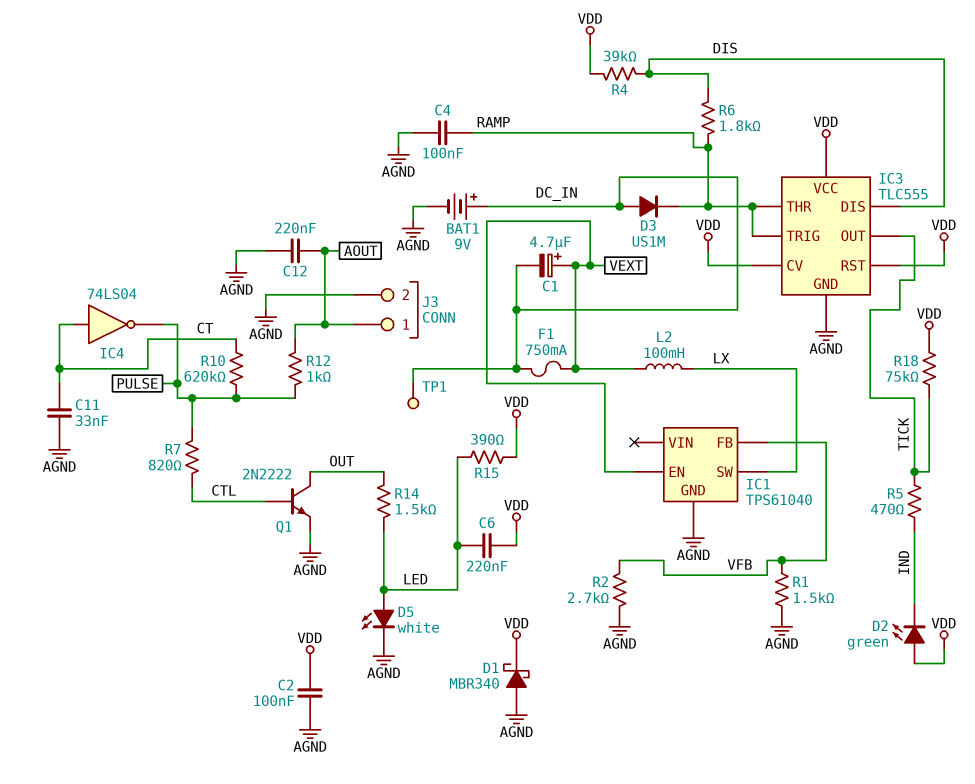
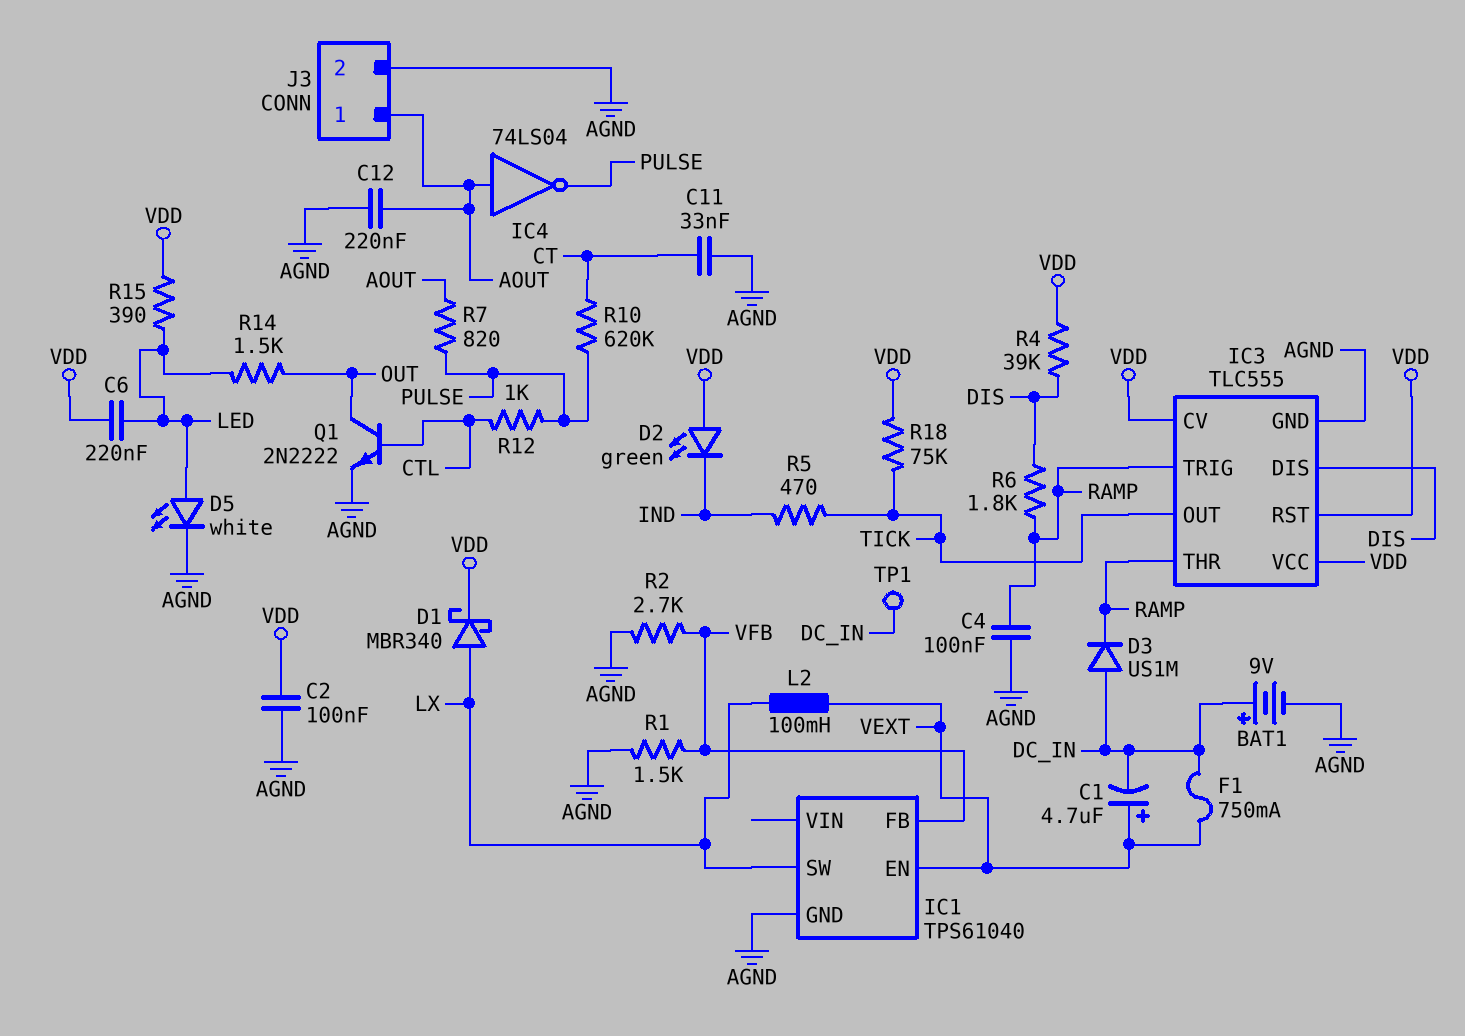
D1: schottky MBR340 (A AGND, K VDD) -> schottky MBR340 (A LX, K VDD)
IC4: NOT 74LS04 (in CT, out PULSE) -> NOT 74LS04 (in AOUT, out PULSE)
R7: 820 (CTL, PULSE) -> 820 (AOUT, PULSE)
R12: 1k (AOUT, PULSE) -> 1k (CTL, PULSE)

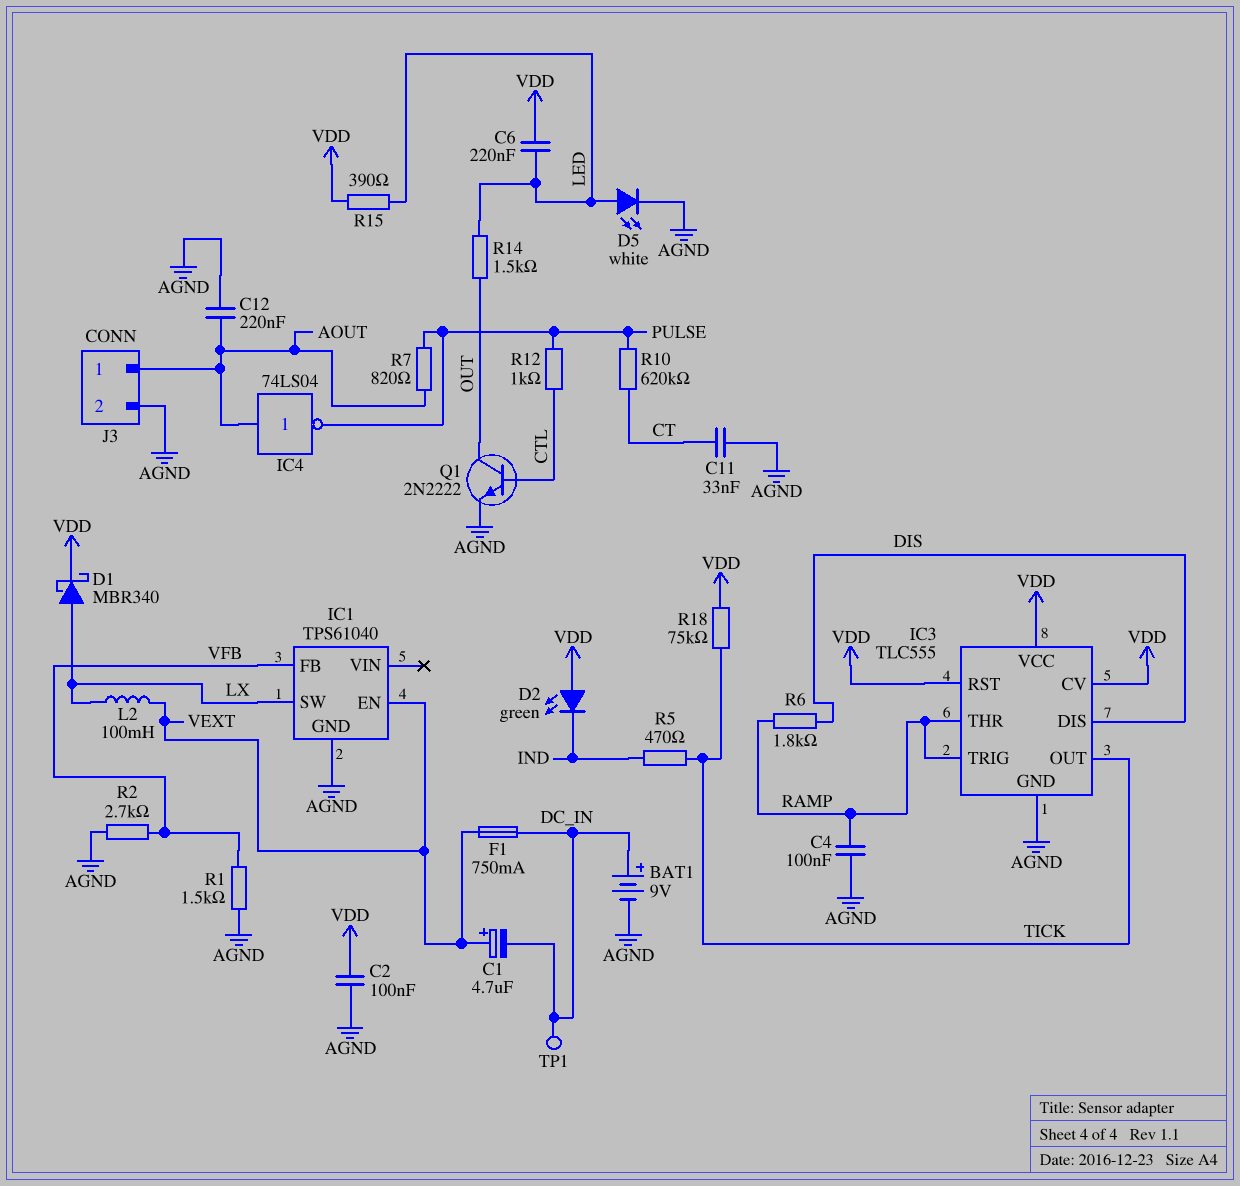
D3: diode US1M (A DC_IN, K RAMP) -> none
R4: 39k (DIS, VDD) -> none

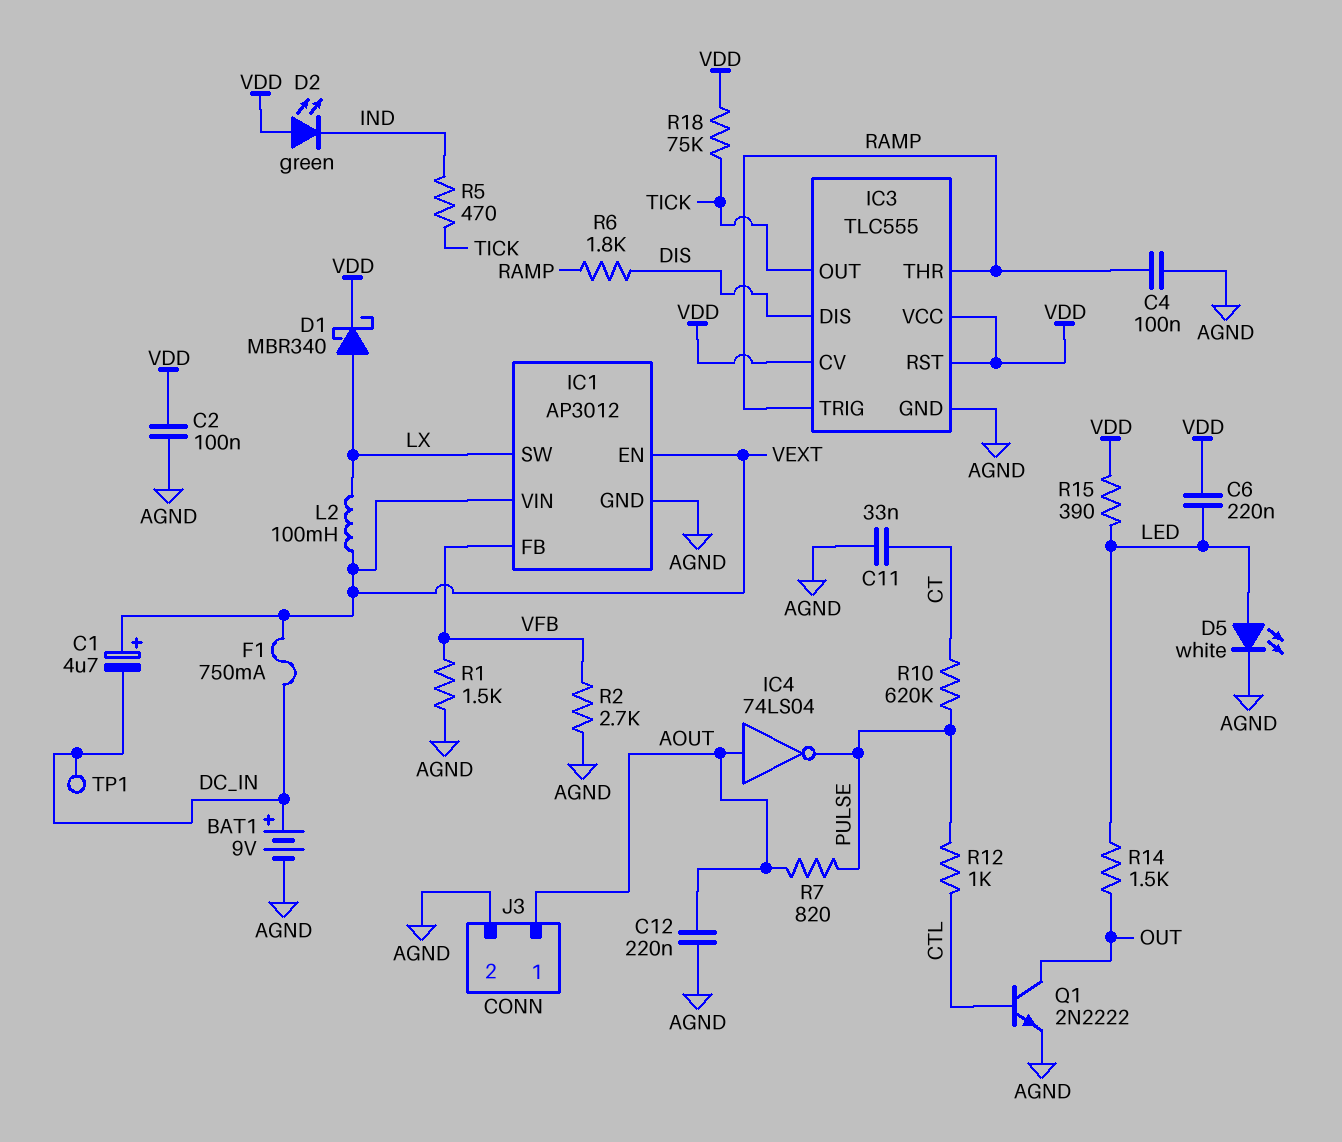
IC1: TPS61040 -> AP3012
IC1 pin VIN: none -> VEXT

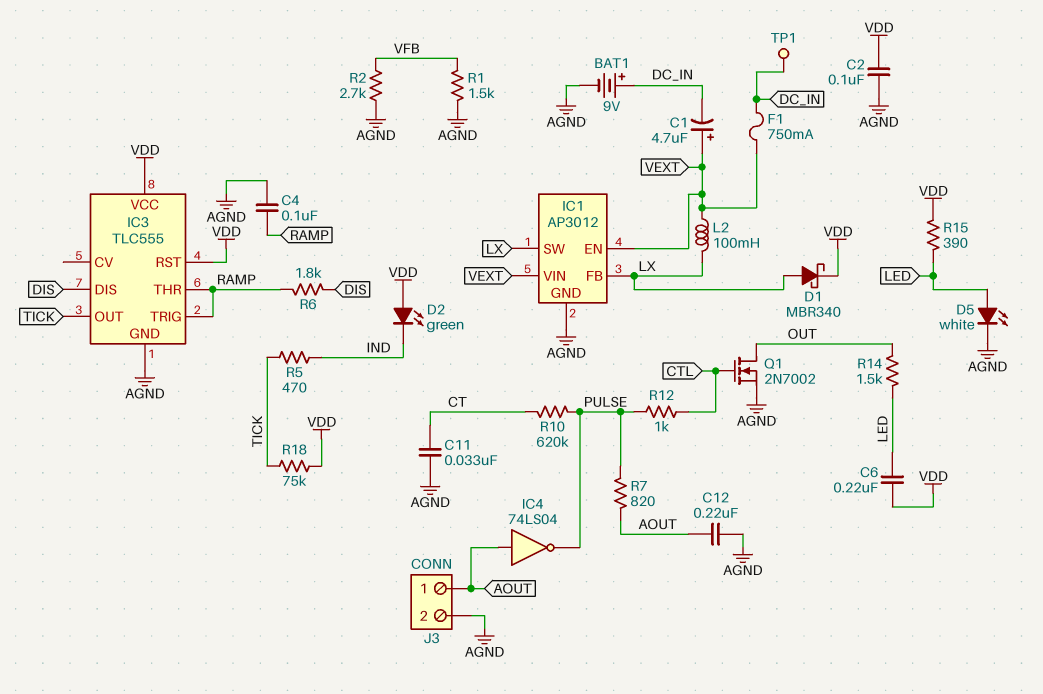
IC1 pin FB: VFB -> LX
IC3 pin CV: VDD -> none
Q1: NPN 2N2222 (B CTL, C OUT, E AGND) -> NMOS 2N7002 (G CTL, D OUT, S AGND)

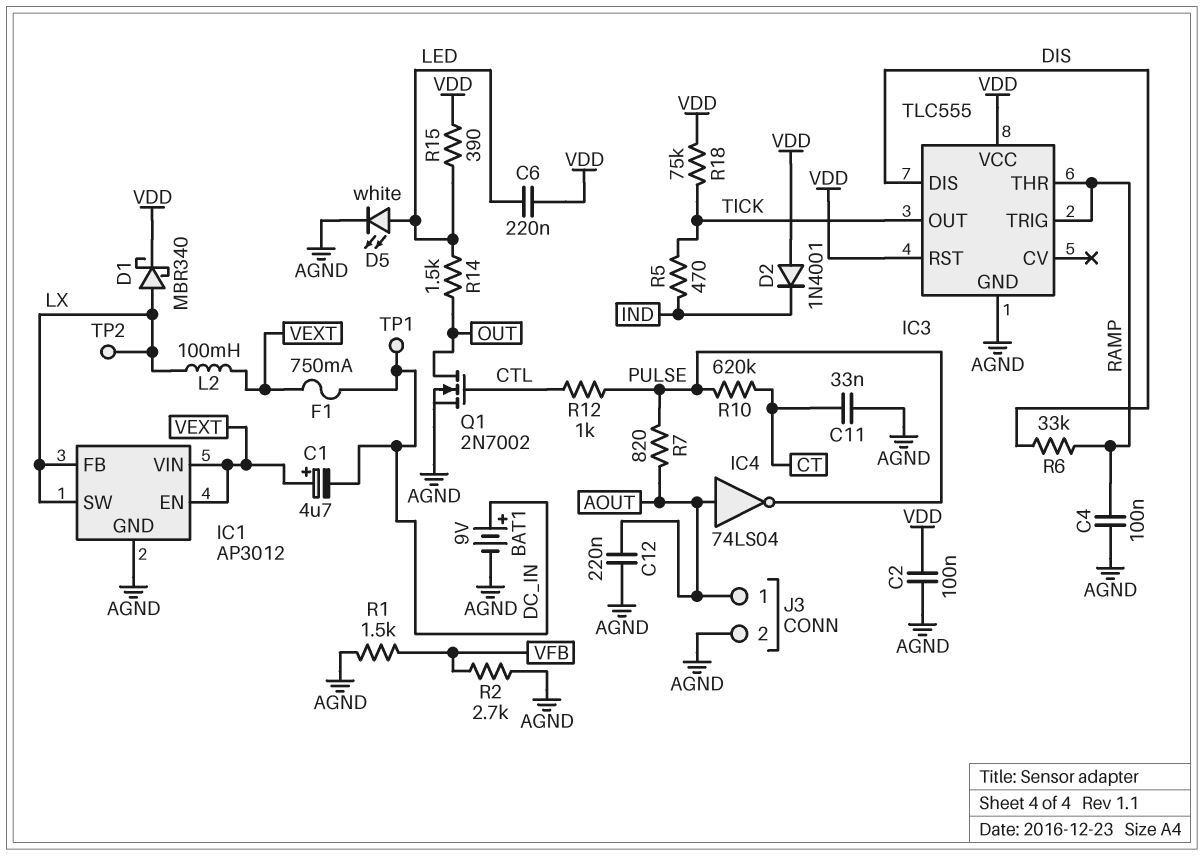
D2: LED green (A VDD, K IND) -> diode 1N4001 (A VDD, K IND)
R6: 1.8k (DIS, RAMP) -> 33k (DIS, RAMP)
TP2: none -> test point (LX)

